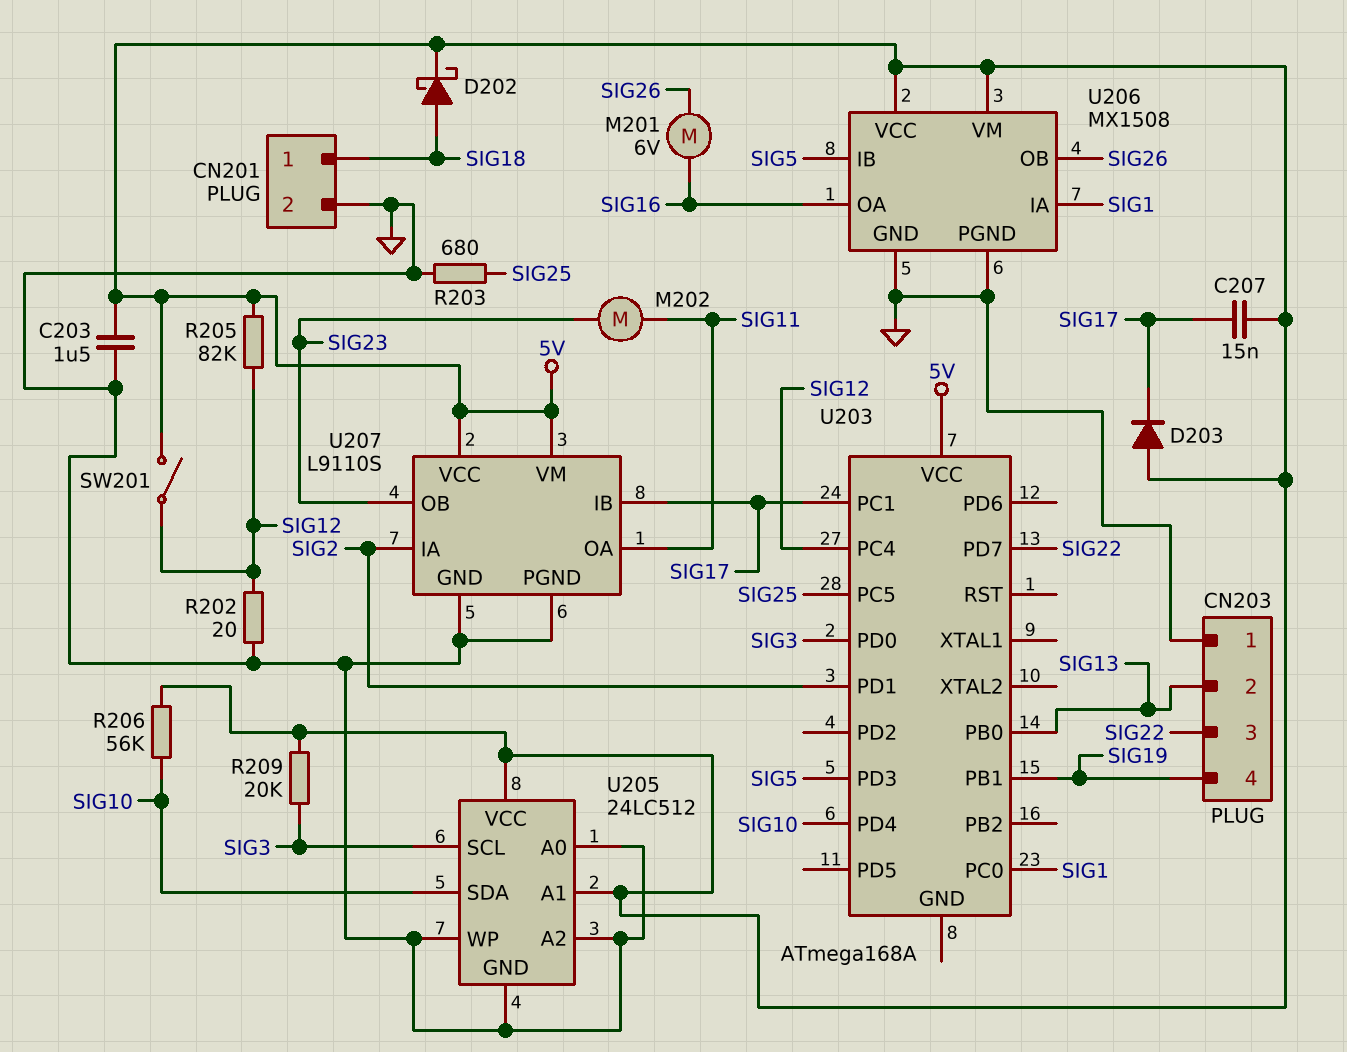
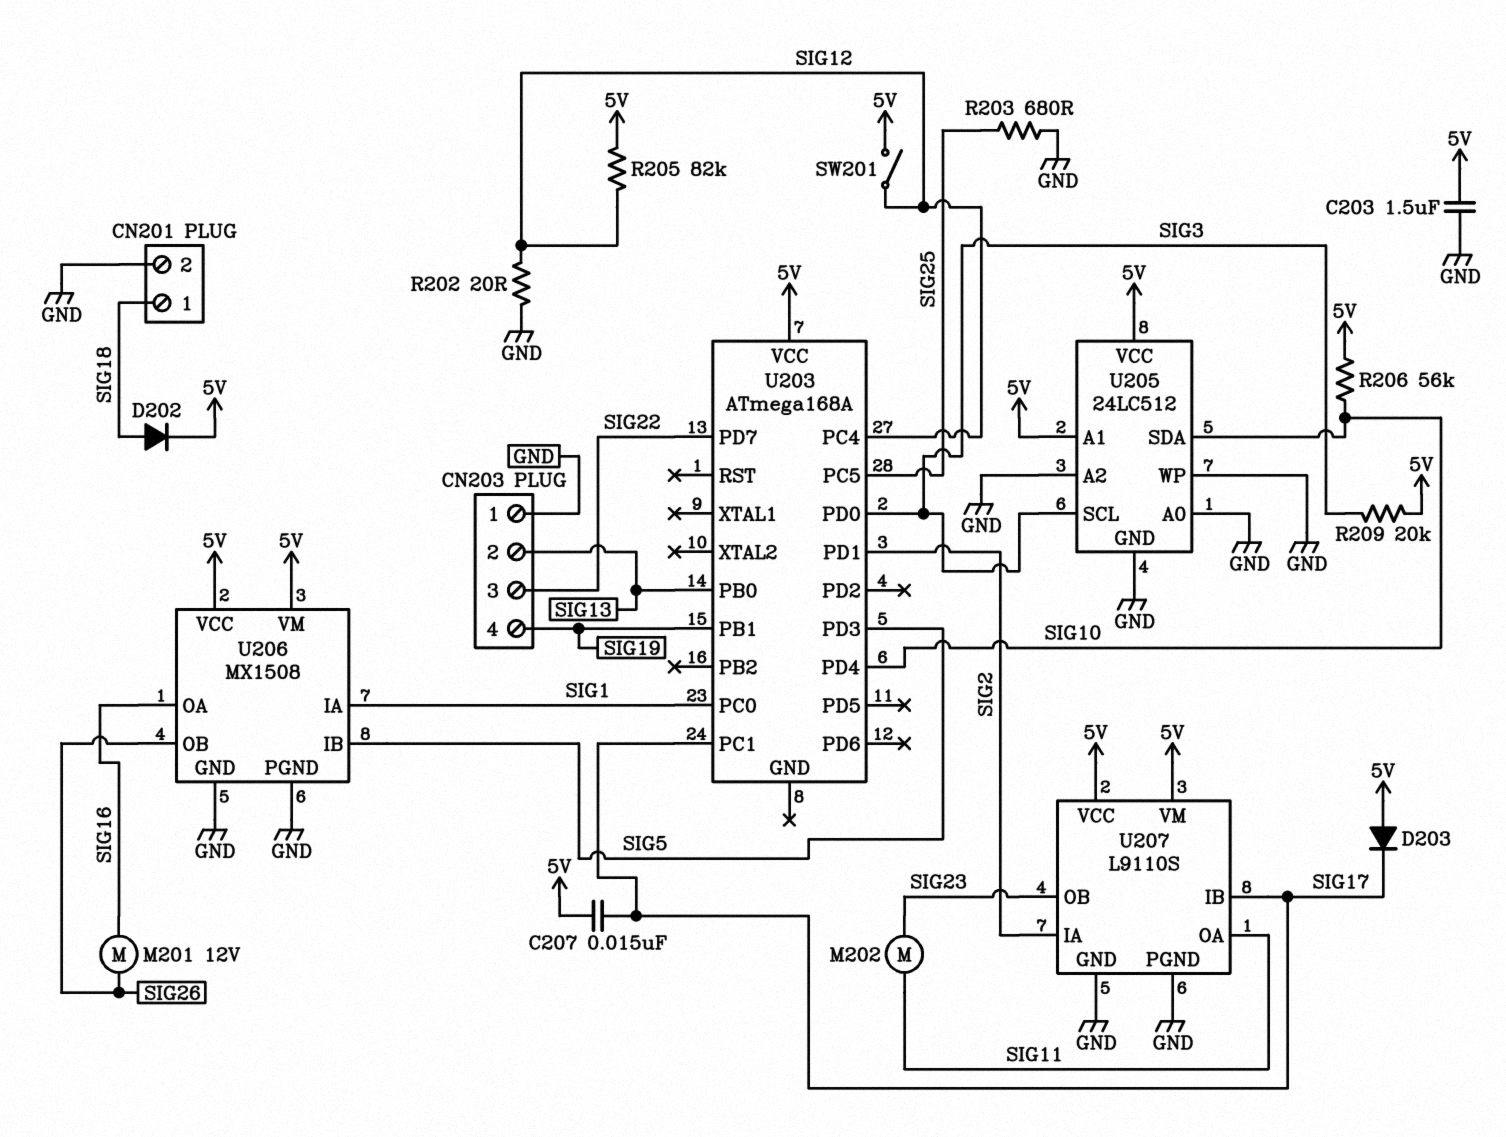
D202: schottky (A SIG18, K 5V) -> diode (A SIG18, K 5V)
M201: motor 6V (SIG16, SIG26) -> motor 12V (SIG16, SIG26)

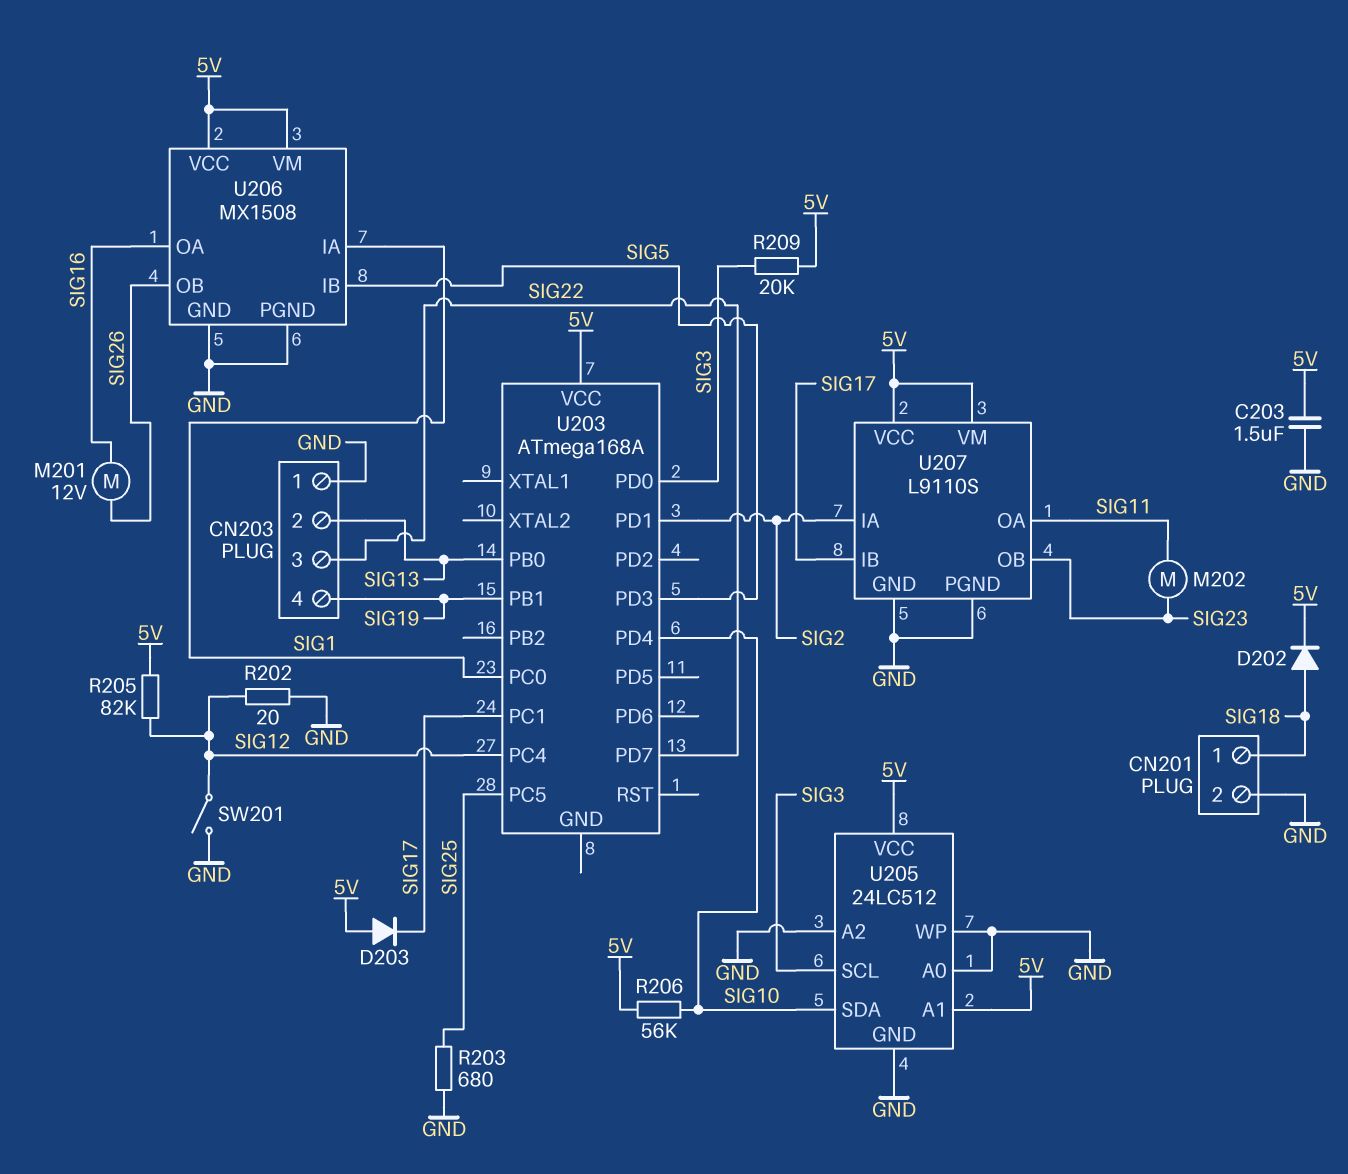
C207: 15nF (5V, SIG17) -> none
SW201: switch (5V, SIG12) -> switch (GND, SIG12)

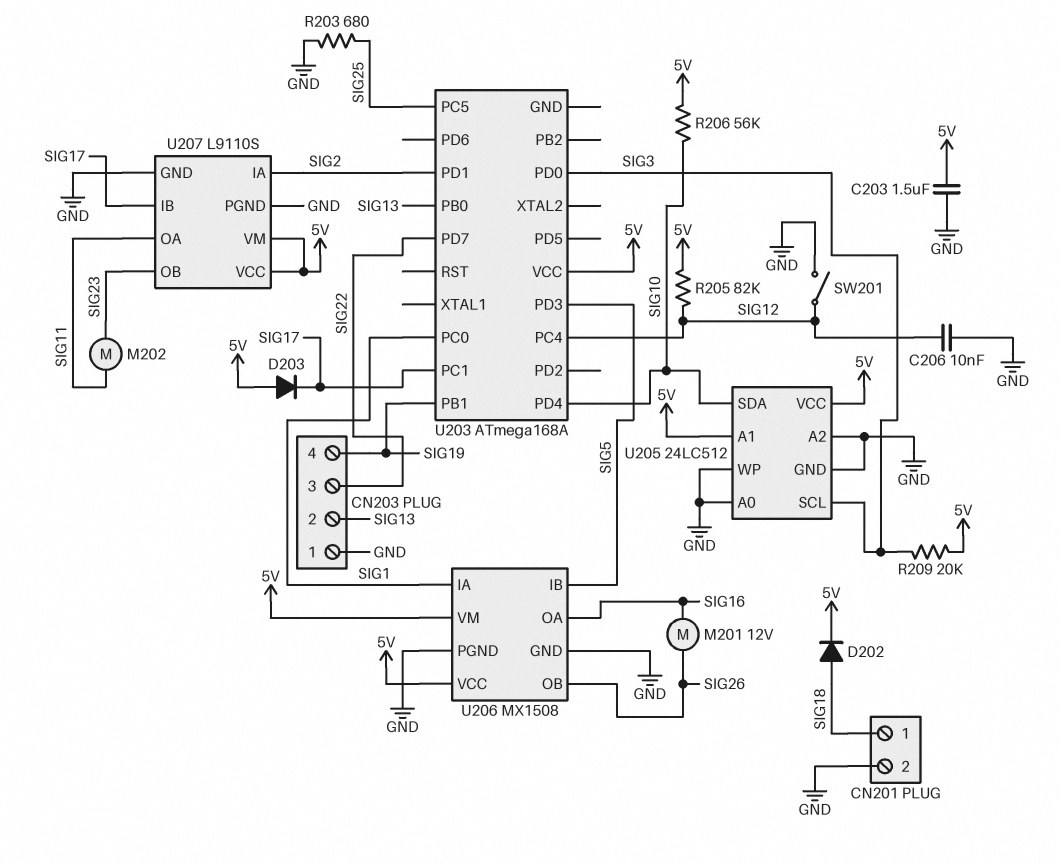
C206: none -> 10nF (GND, SIG12)
R202: 20 (GND, SIG12) -> none

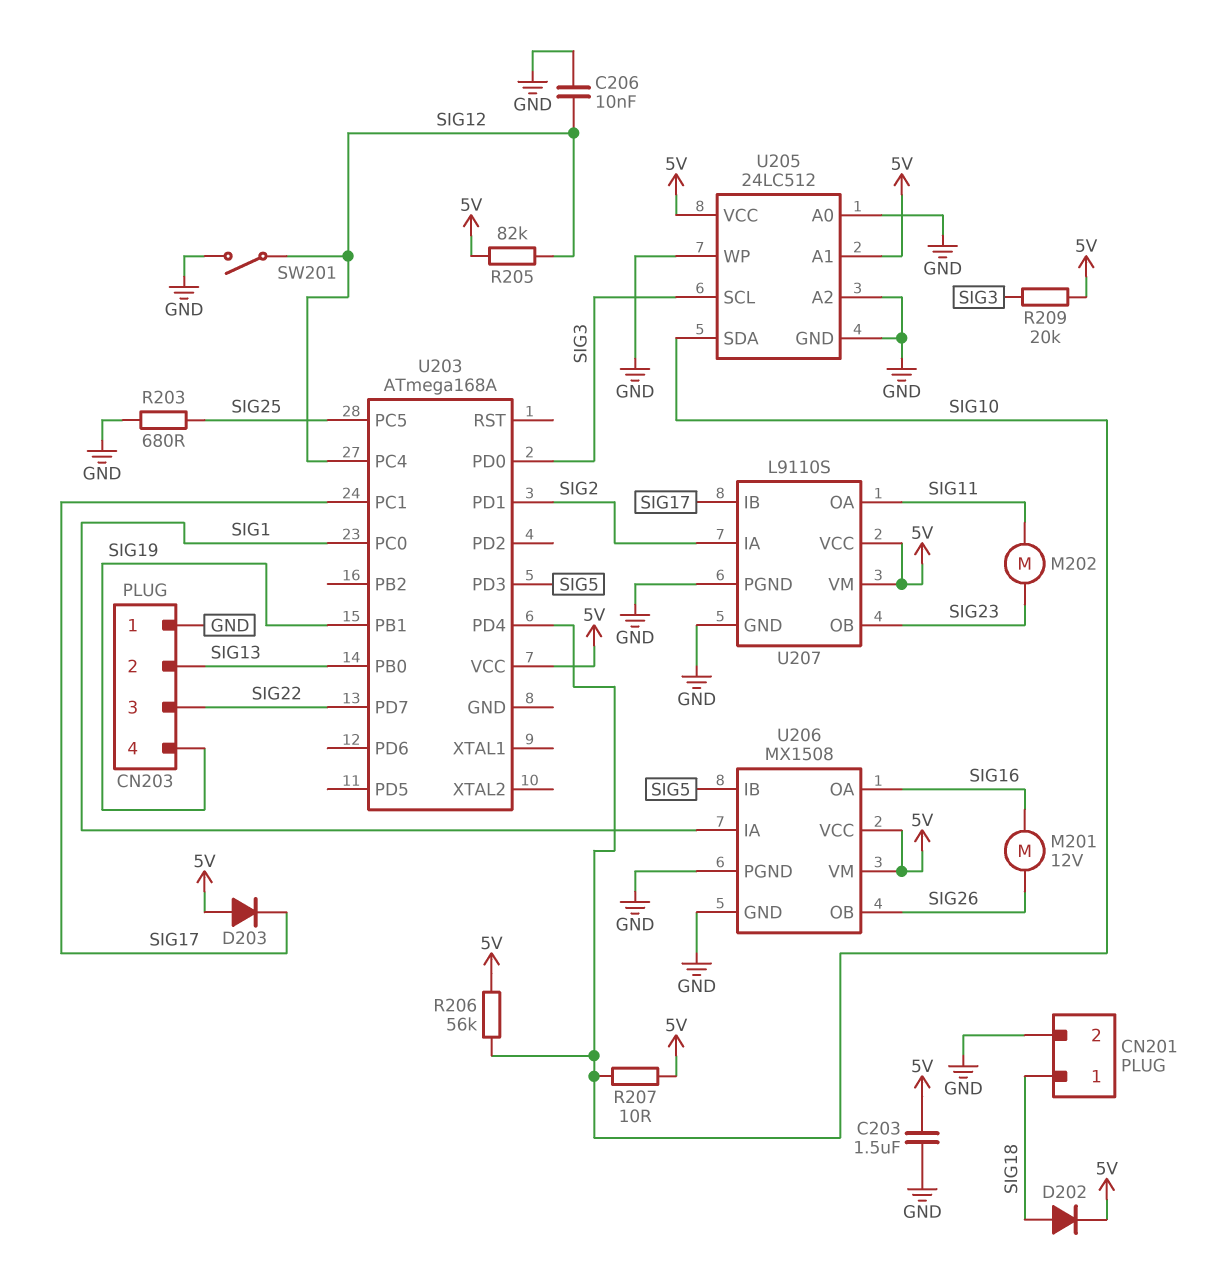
R207: none -> 10 (5V, SIG10)

